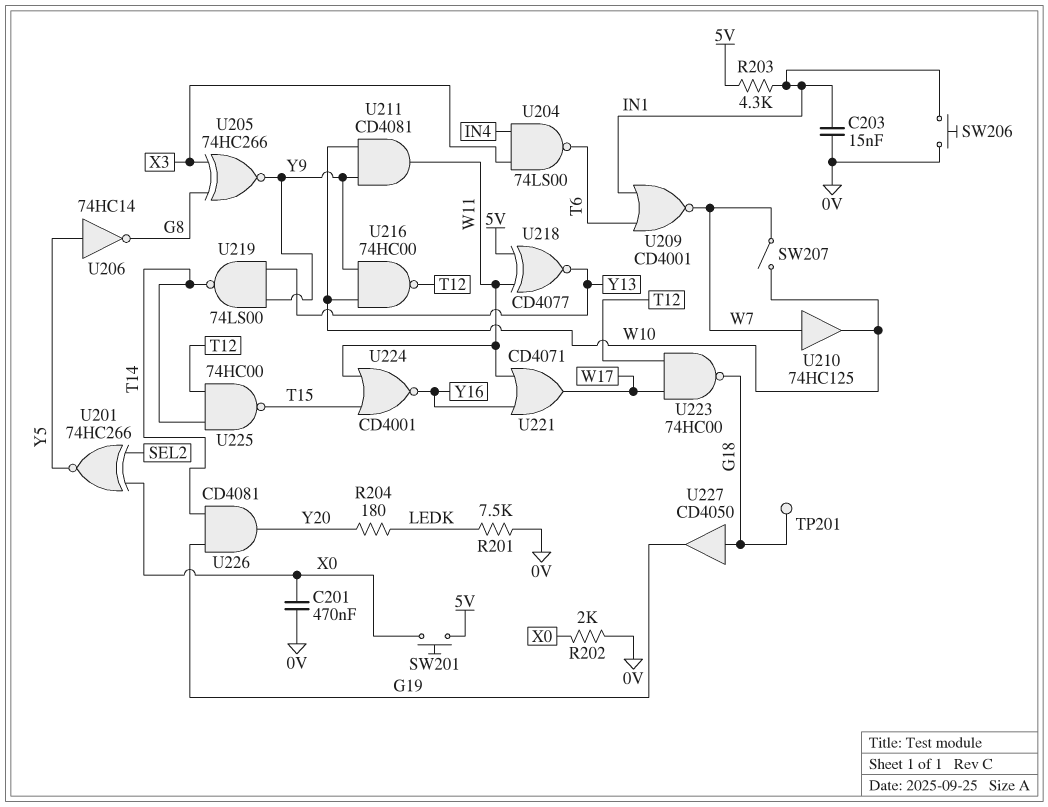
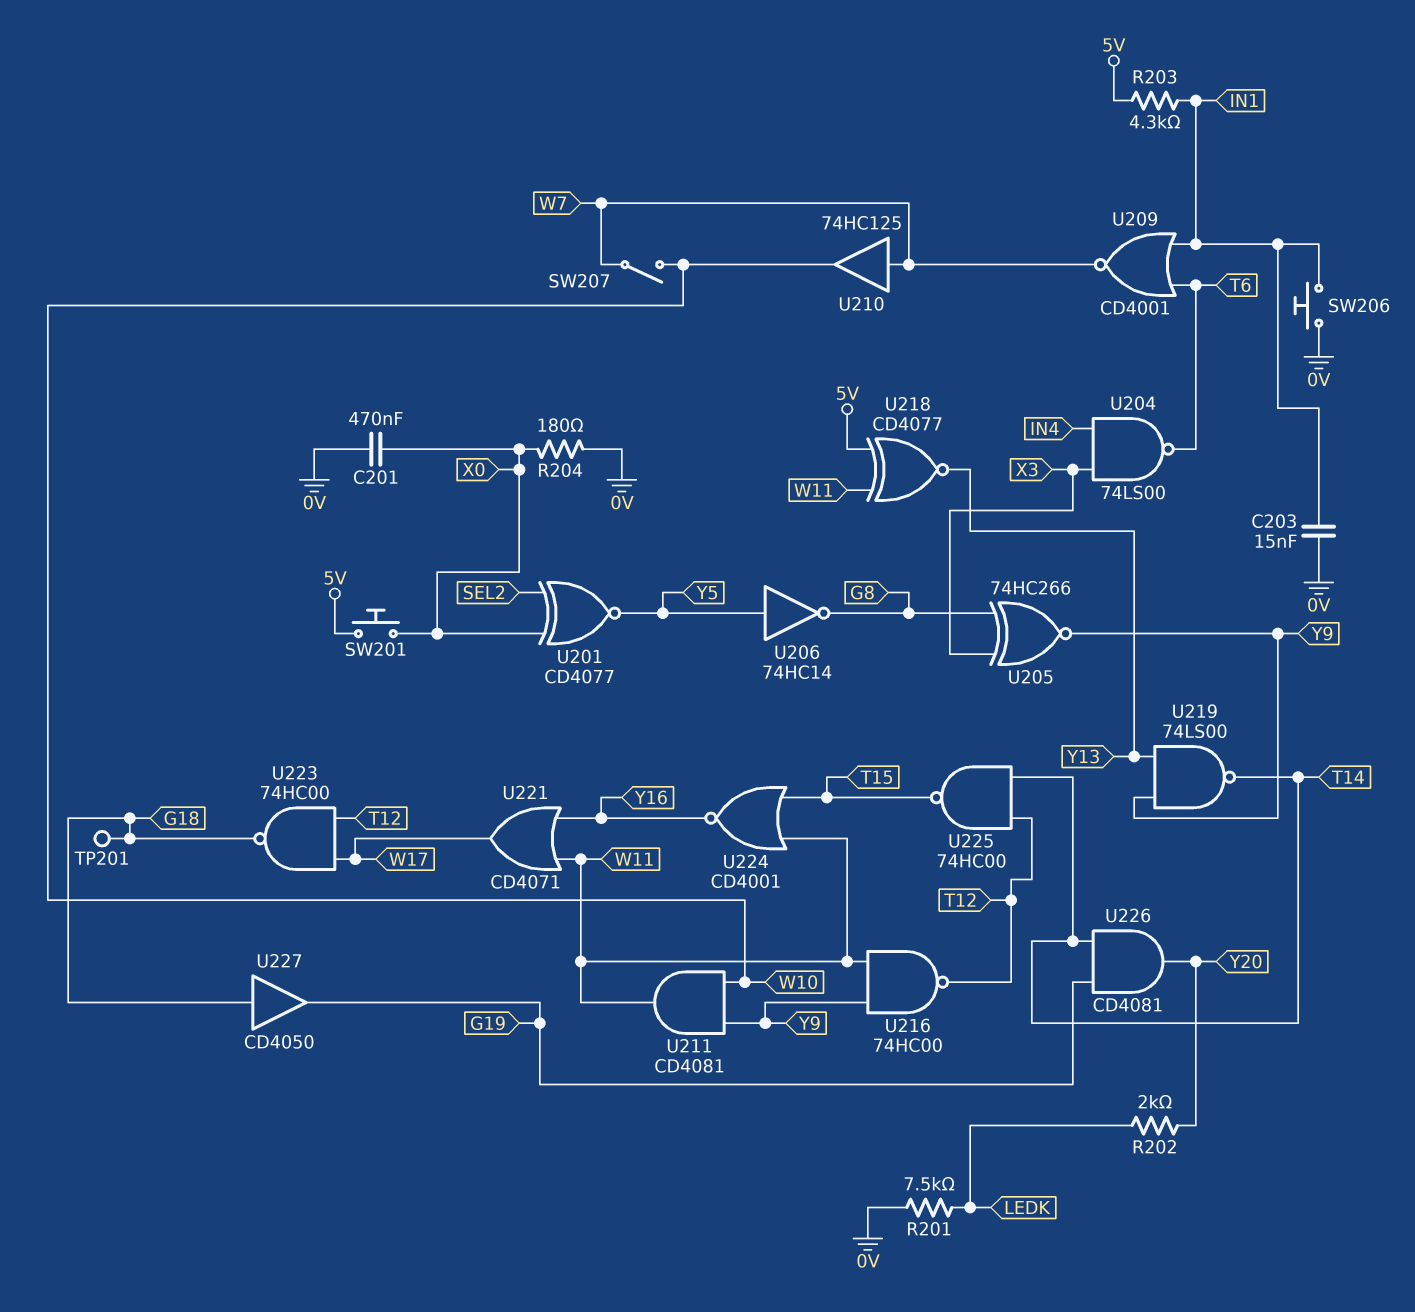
R202: 2k (0V, X0) -> 2k (LEDK, Y20)
R204: 180 (LEDK, Y20) -> 180 (0V, X0)
U201: XNOR 74HC266 (in SEL2, in X0, out Y5) -> XNOR CD4077 (in SEL2, in X0, out Y5)
U216: NAND 74HC00 (in W10, in Y9, out T12) -> NAND 74HC00 (in W11, in Y9, out T12)

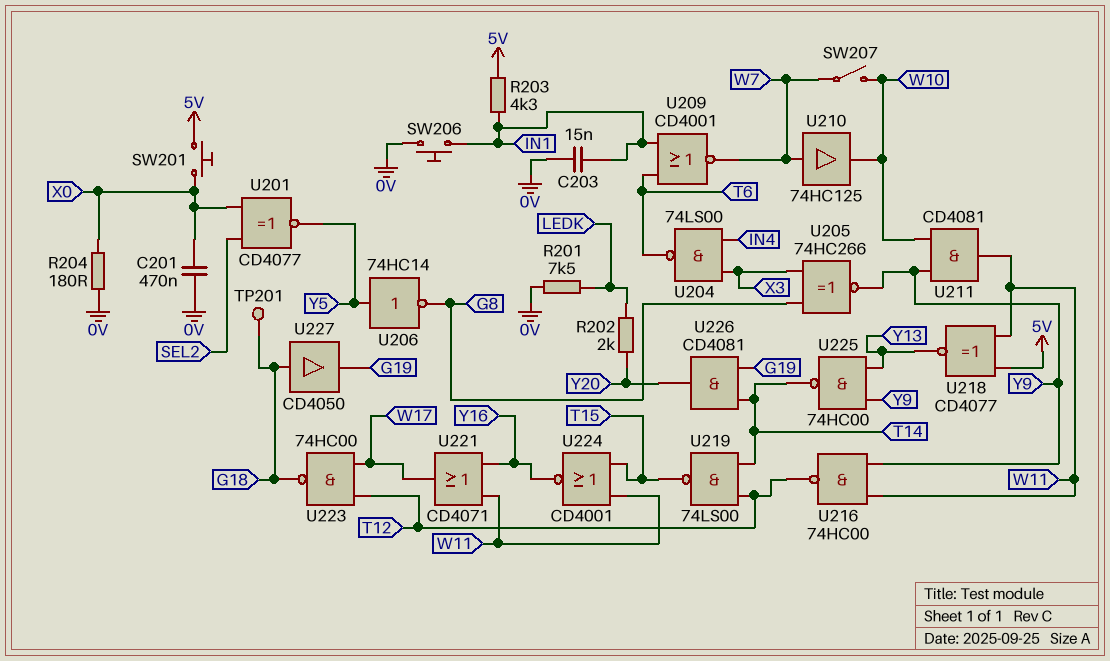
U219: NAND 74LS00 (in Y9, in Y13, out T14) -> NAND 74LS00 (in T12, in T14, out T15)
U225: NAND 74HC00 (in T12, in T14, out T15) -> NAND 74HC00 (in Y9, in Y13, out T14)

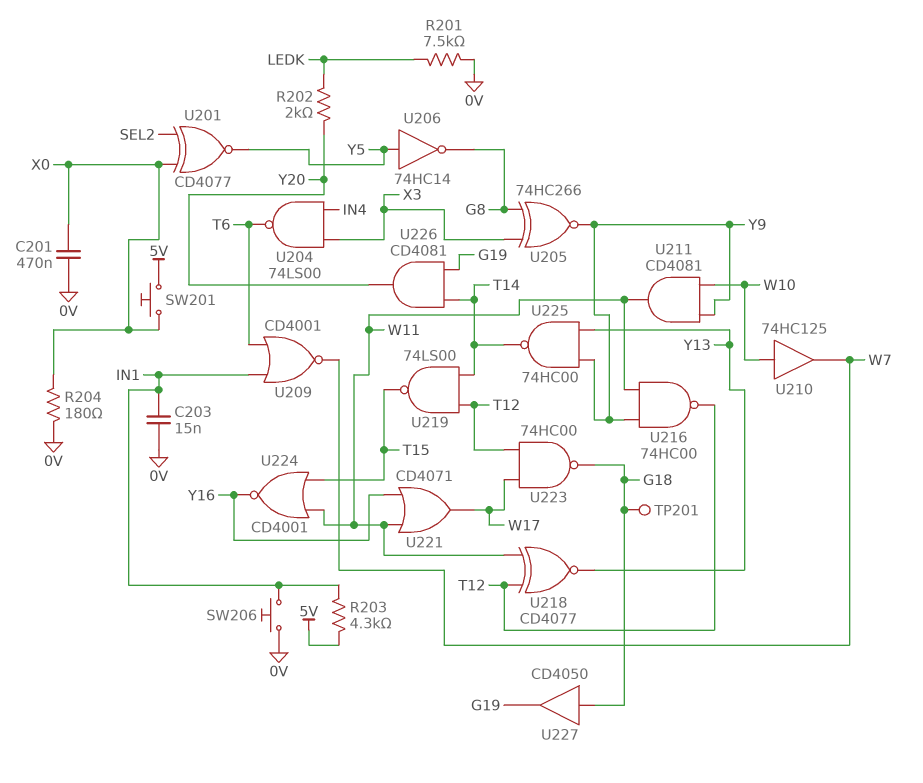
SW207: switch (W7, W10) -> none
U210: buffer 74HC125 (in W7, out W10) -> buffer 74HC125 (in W10, out W7)
U218: XNOR CD4077 (in 5V, in W11, out Y13) -> XNOR CD4077 (in T12, in W11, out Y13)

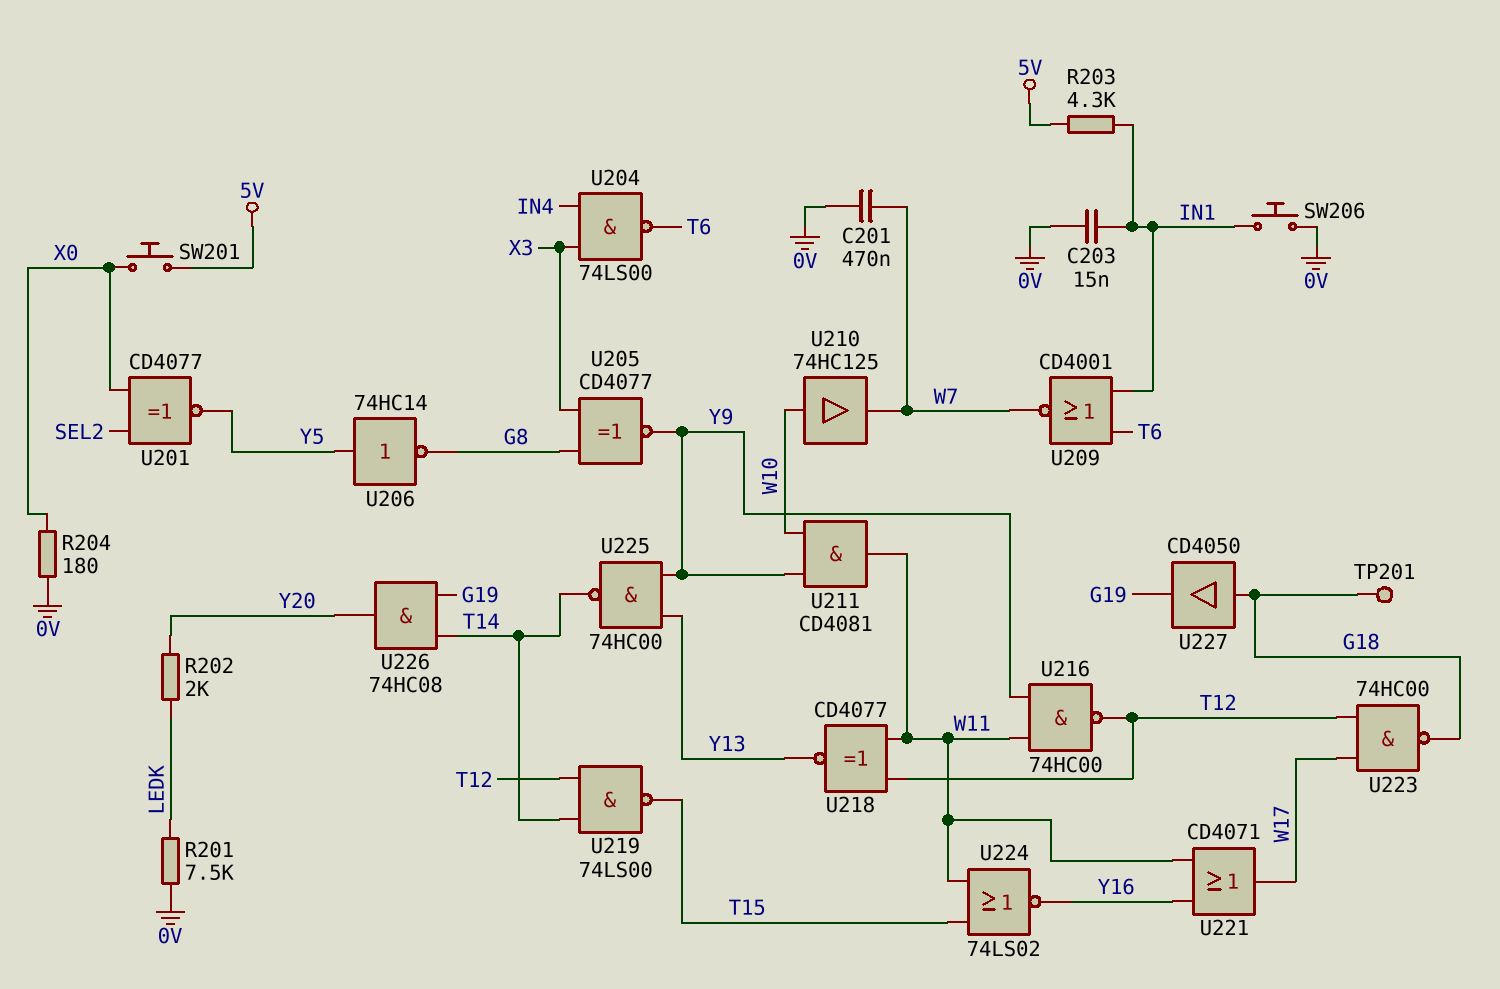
C201: 470nF (0V, X0) -> 470nF (0V, W7)
U205: XNOR 74HC266 (in G8, in X3, out Y9) -> XNOR CD4077 (in G8, in X3, out Y9)
U224: NOR CD4001 (in T15, in W11, out Y16) -> NOR 74LS02 (in T15, in W11, out Y16)
U226: AND CD4081 (in G19, in T14, out Y20) -> AND 74HC08 (in G19, in T14, out Y20)

